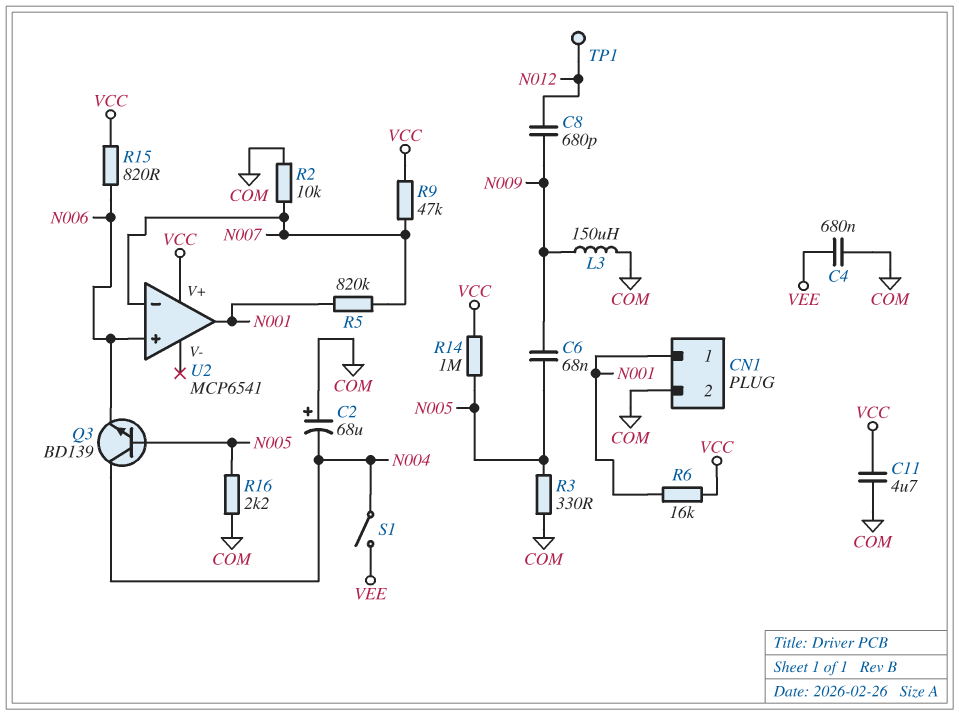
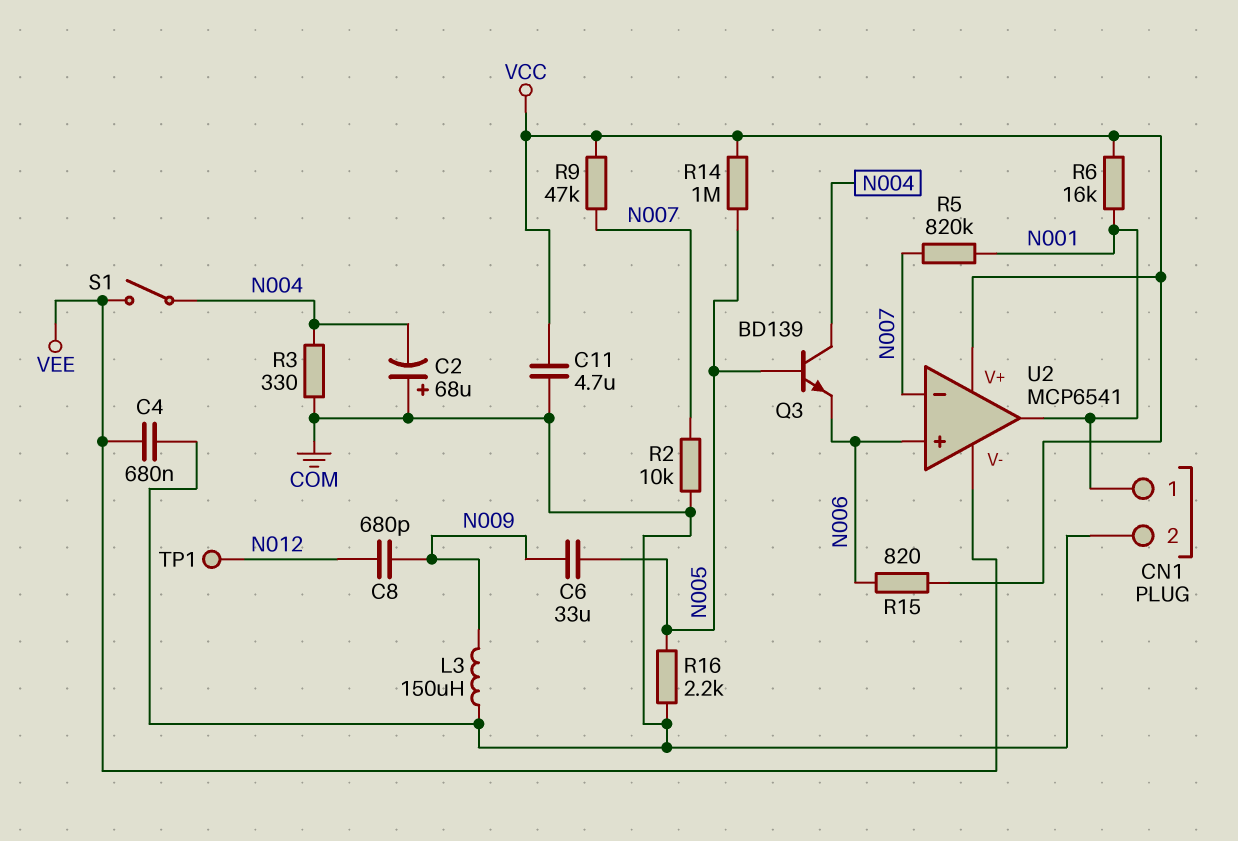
C6: 68nF (N005, N009) -> 33uF (N005, N009)
R3: 330 (COM, N005) -> 330 (COM, N004)
U2 pin V-: none -> VEE

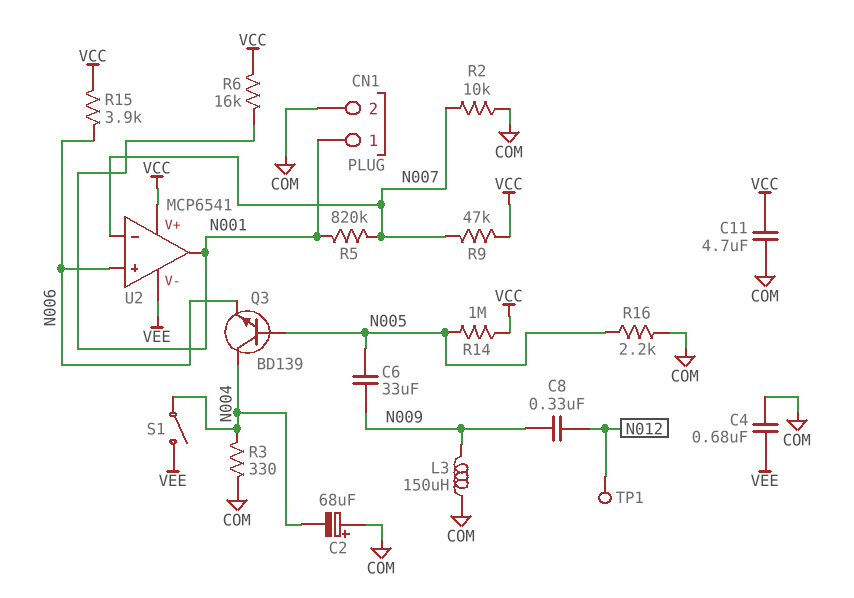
C8: 680pF (N009, N012) -> 330nF (N009, N012)
R15: 820 (N006, VCC) -> 3.9k (N006, VCC)

